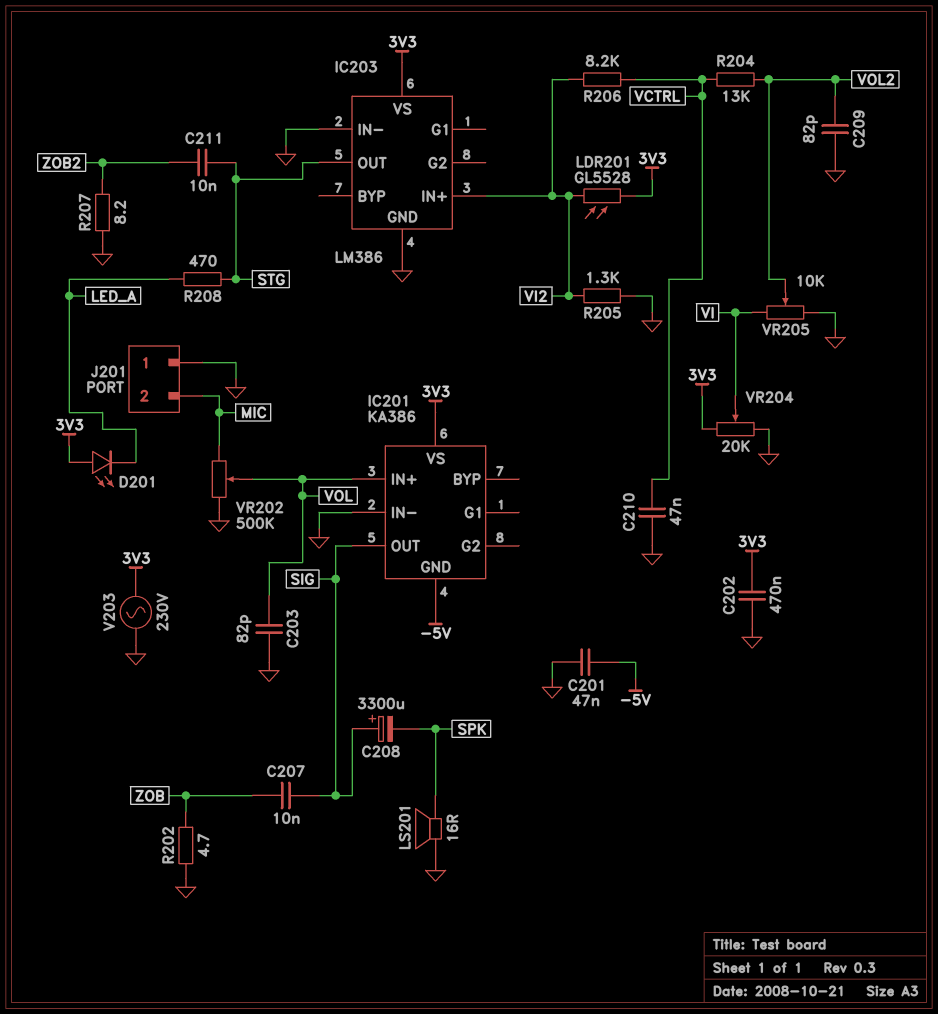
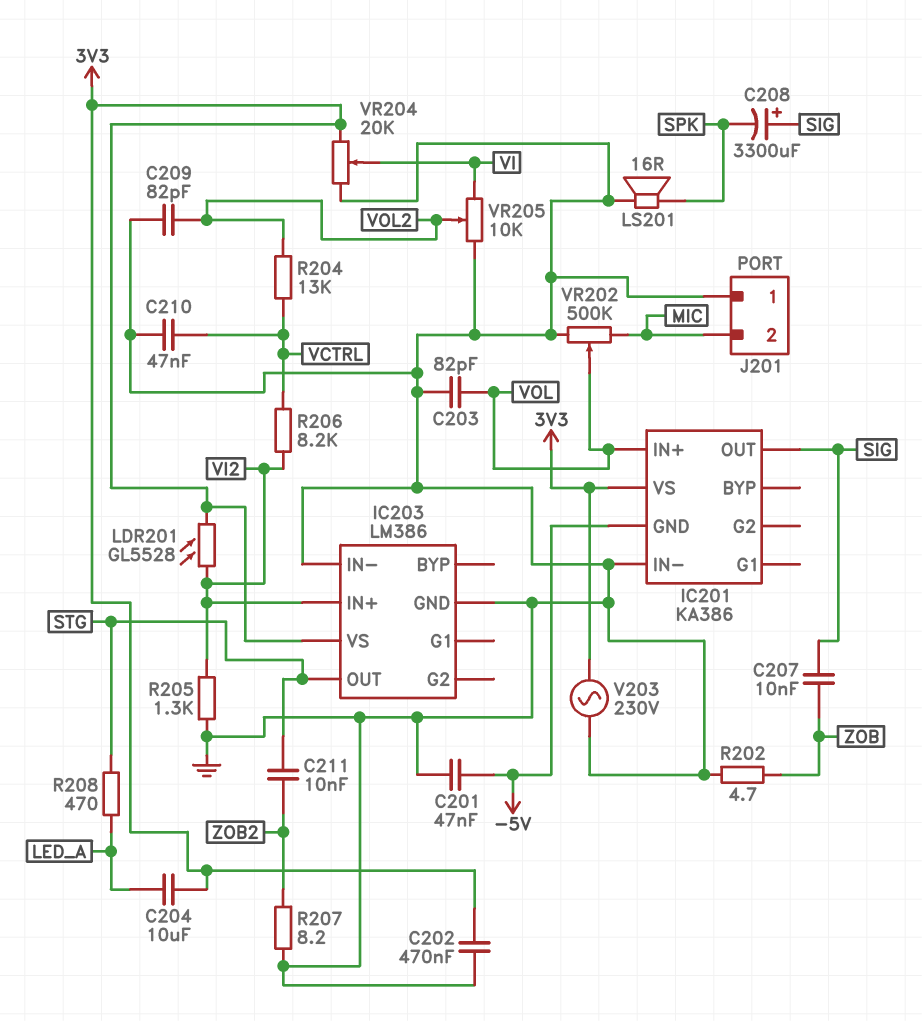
C204: none -> 10uF (3V3, LED_A)
D201: LED (A 3V3, K LED_A) -> none

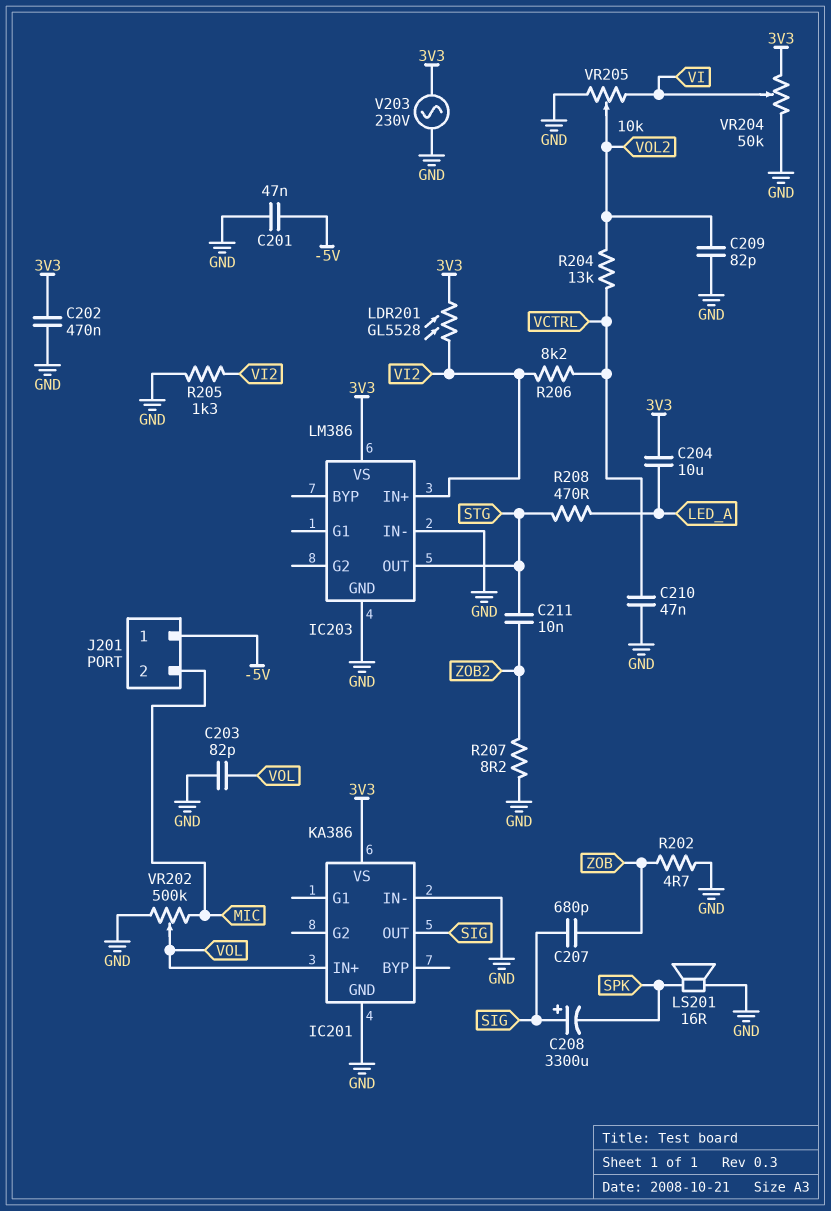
C207: 10nF (SIG, ZOB) -> 680pF (SIG, ZOB)
IC201 pin GND: -5V -> GND
J201 pin 1: GND -> -5V
VR204: 20k (3V3, GND, wiper VI) -> 50k (3V3, GND, wiper VI)

